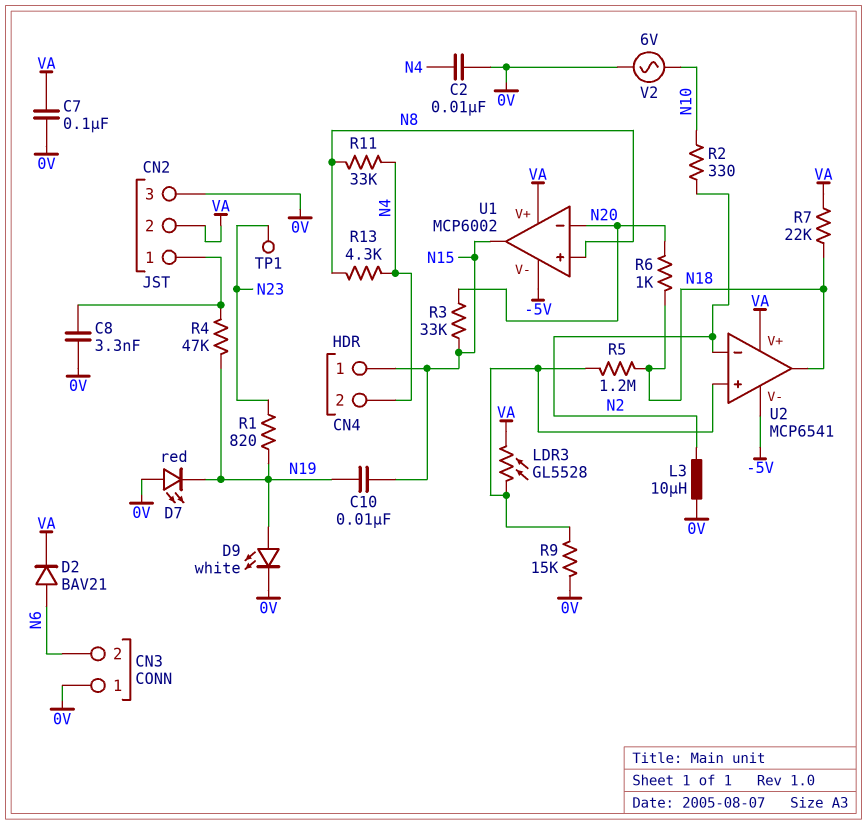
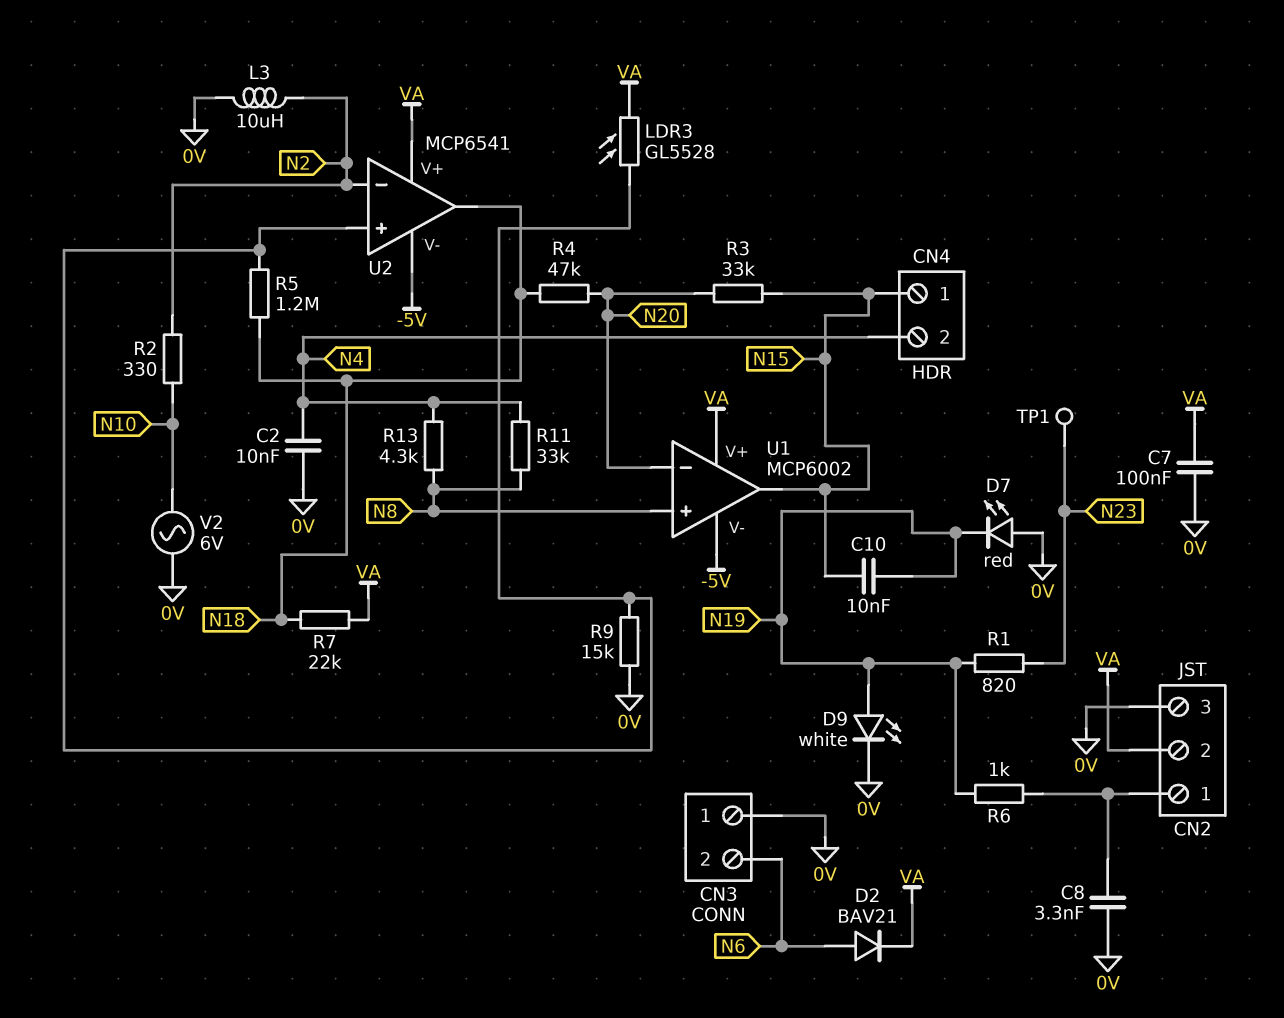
R4: 47k (CN2/1, N19) -> 47k (N18, N20)
R6: 1k (N18, N20) -> 1k (CN2/1, N19)

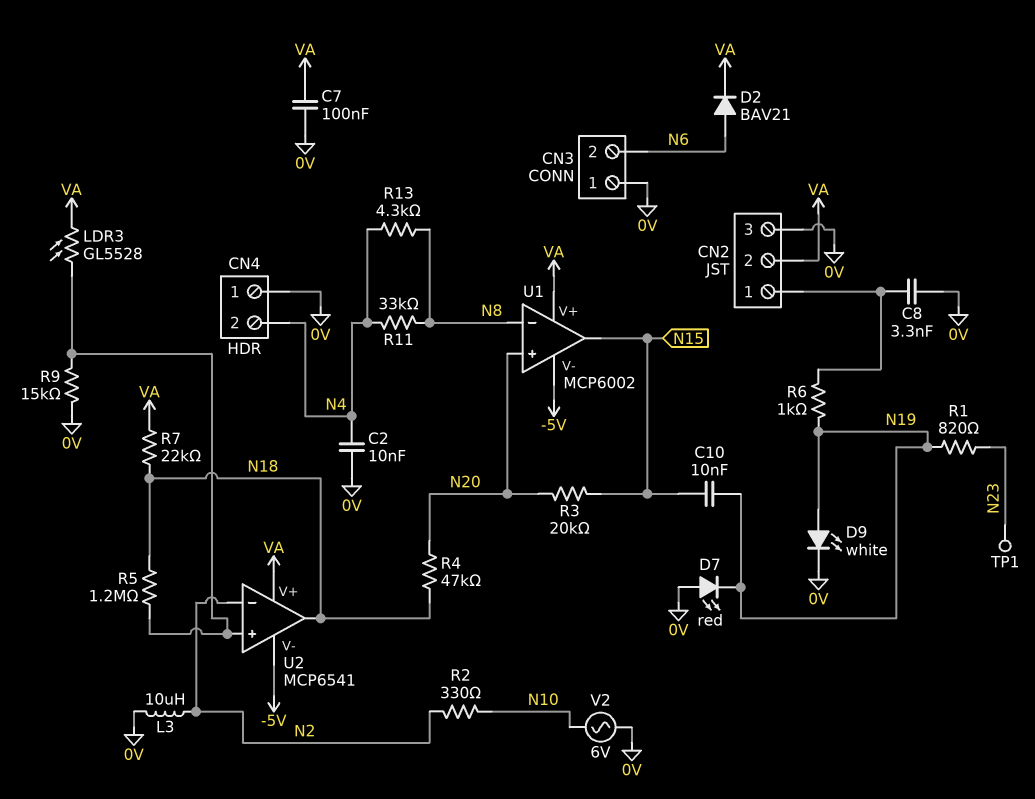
CN4 pin 1: N15 -> 0V
R3: 33k (N15, N20) -> 20k (N15, N20)
U1 pin in+: N8 -> N20
U1 pin in-: N20 -> N8

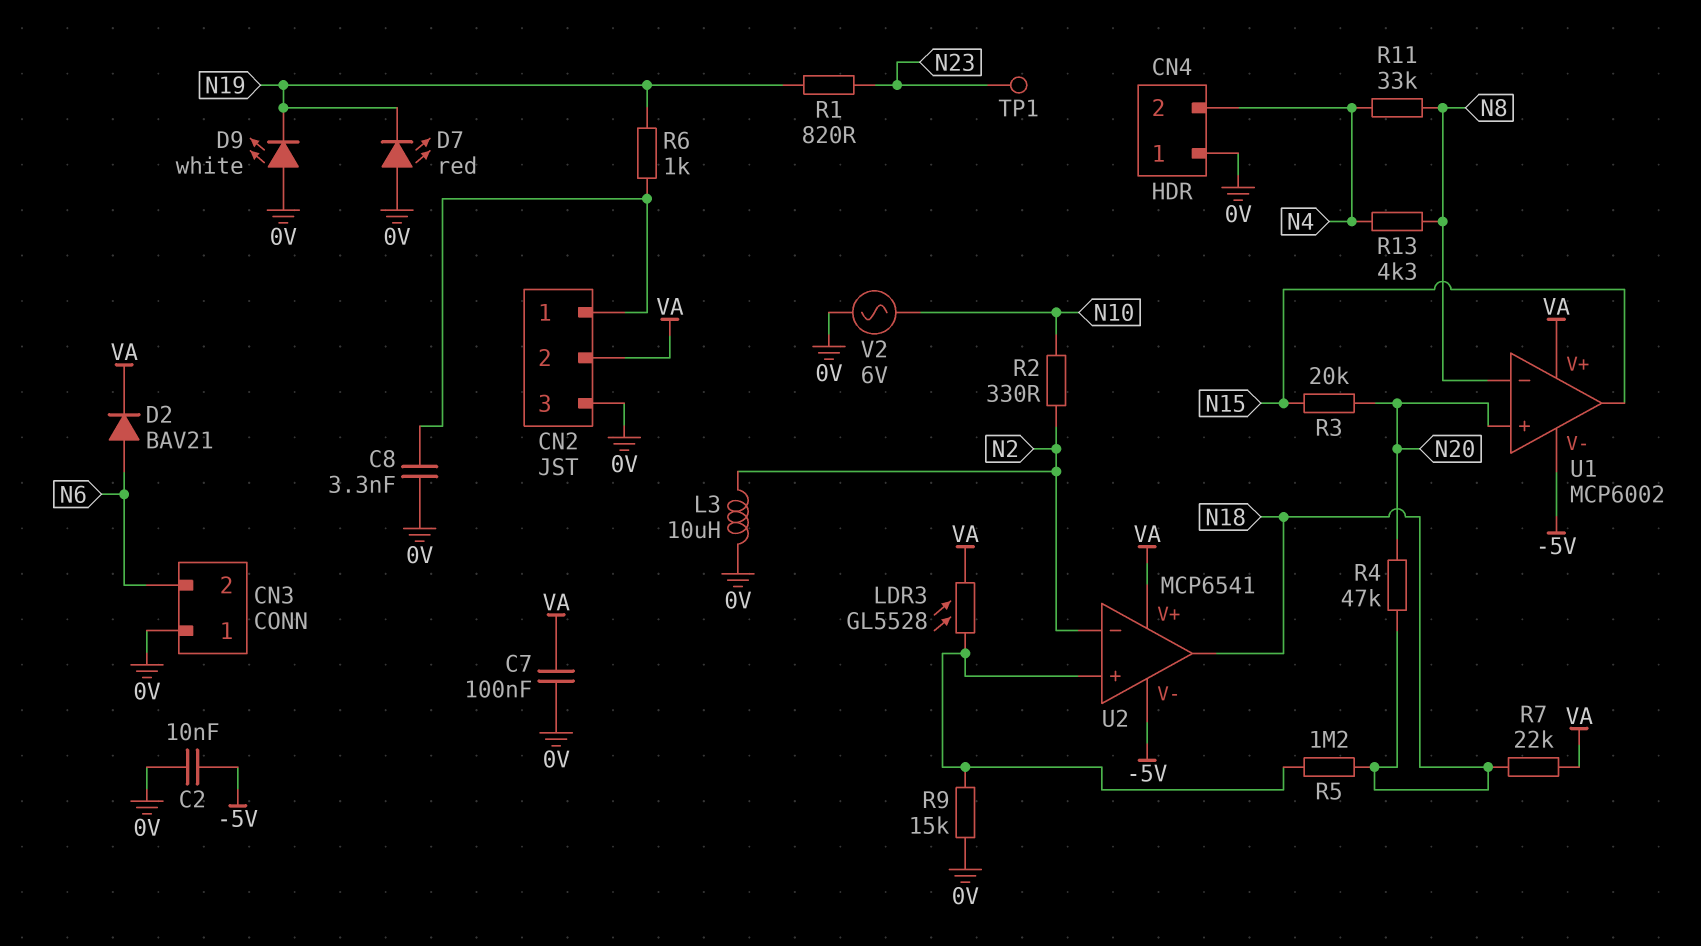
C2: 10nF (0V, N4) -> 10nF (-5V, 0V)
C10: 10nF (N15, N19) -> none
D9: LED white (A N19, K 0V) -> LED white (A 0V, K N19)

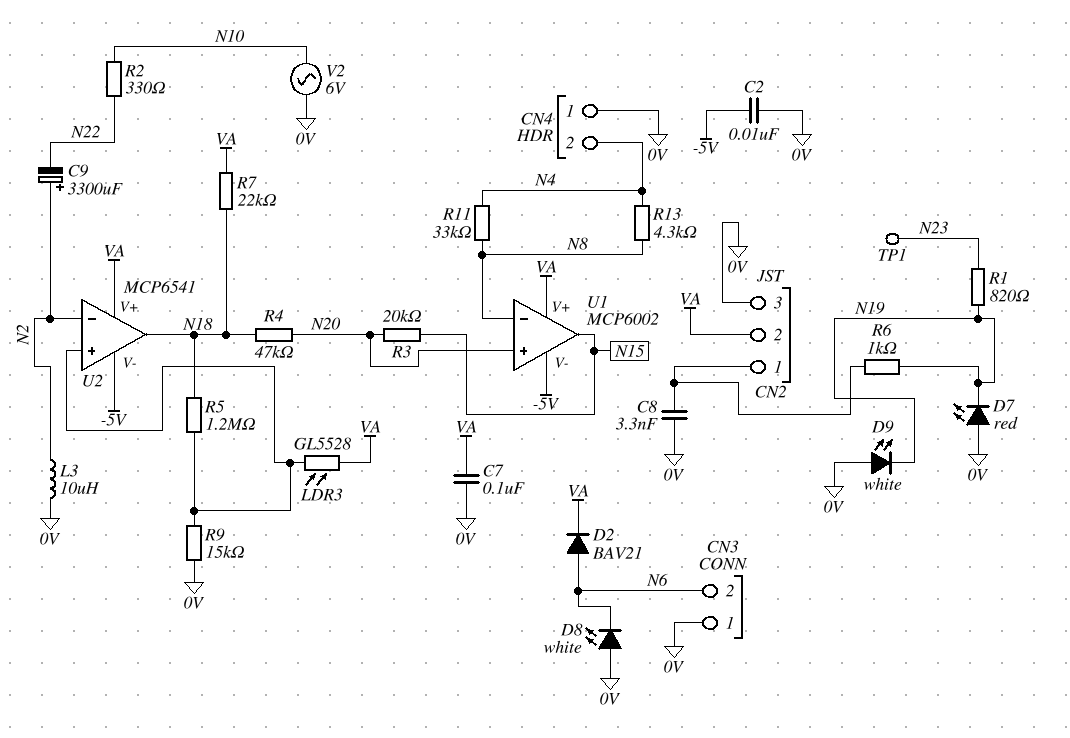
C9: none -> 3300uF (plus N2, minus N22)
D8: none -> LED white (A 0V, K N6)
R2: 330 (N2, N10) -> 330 (N10, N22)

